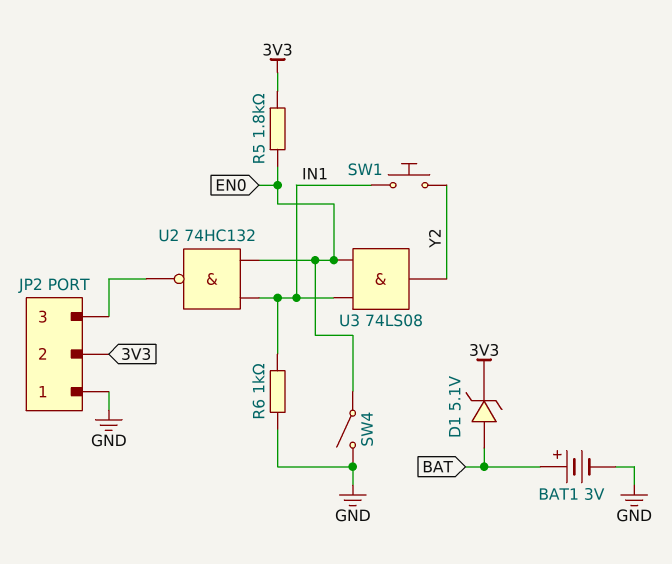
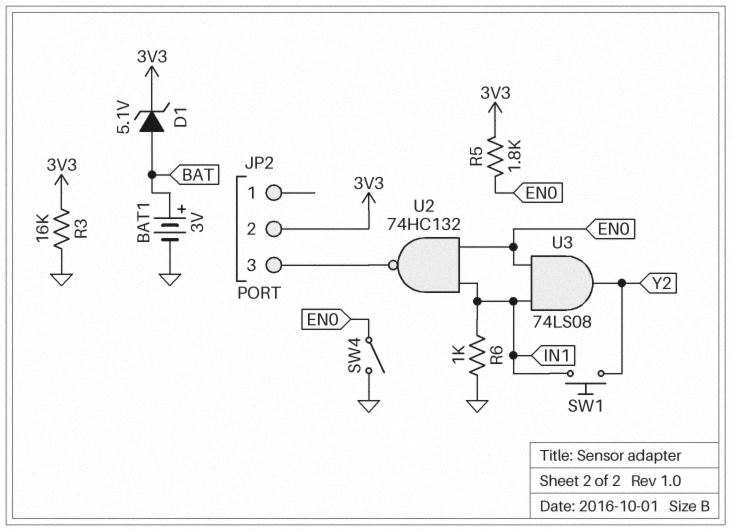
JP2 pin 1: GND -> none
R3: none -> 16k (3V3, GND)

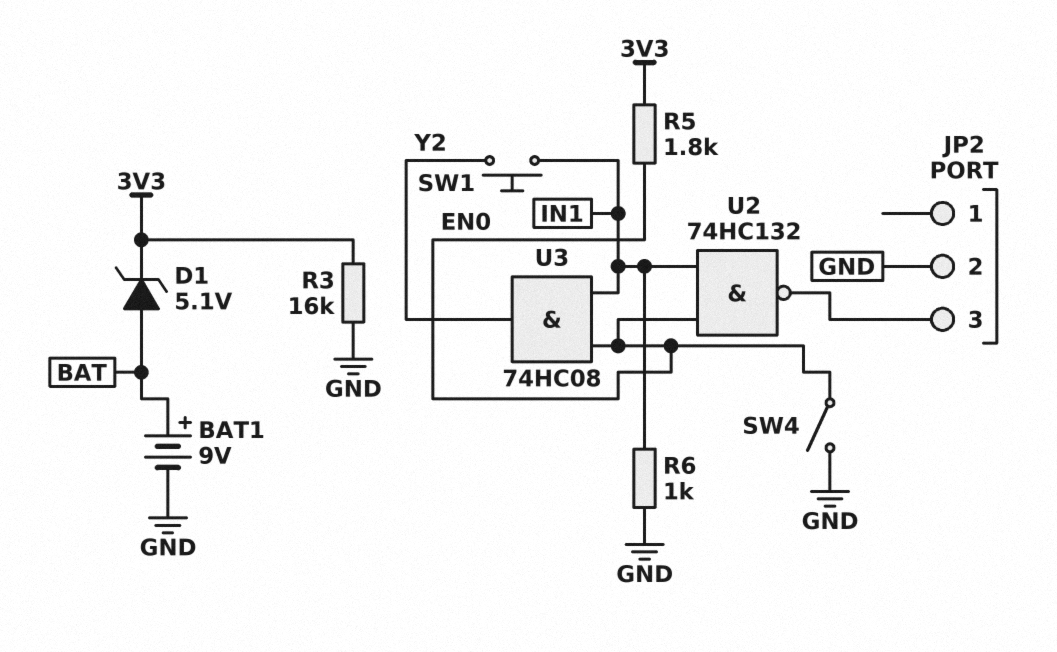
BAT1: 3V (plus BAT, minus GND) -> 9V (plus BAT, minus GND)
JP2 pin 2: 3V3 -> GND
U3: AND 74LS08 (in EN0, in IN1, out Y2) -> AND 74HC08 (in EN0, in IN1, out Y2)

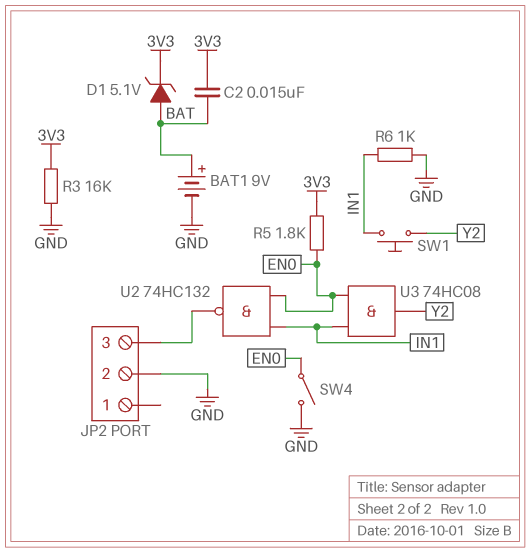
C2: none -> 15nF (3V3, BAT)

